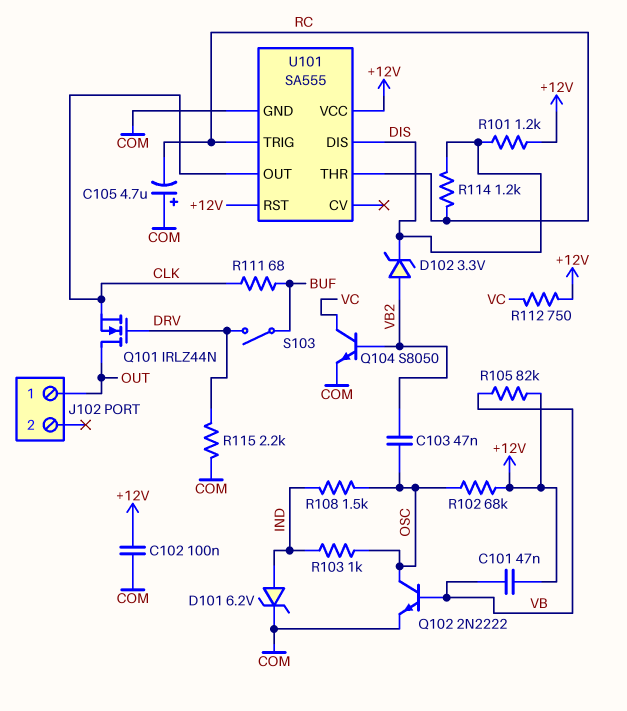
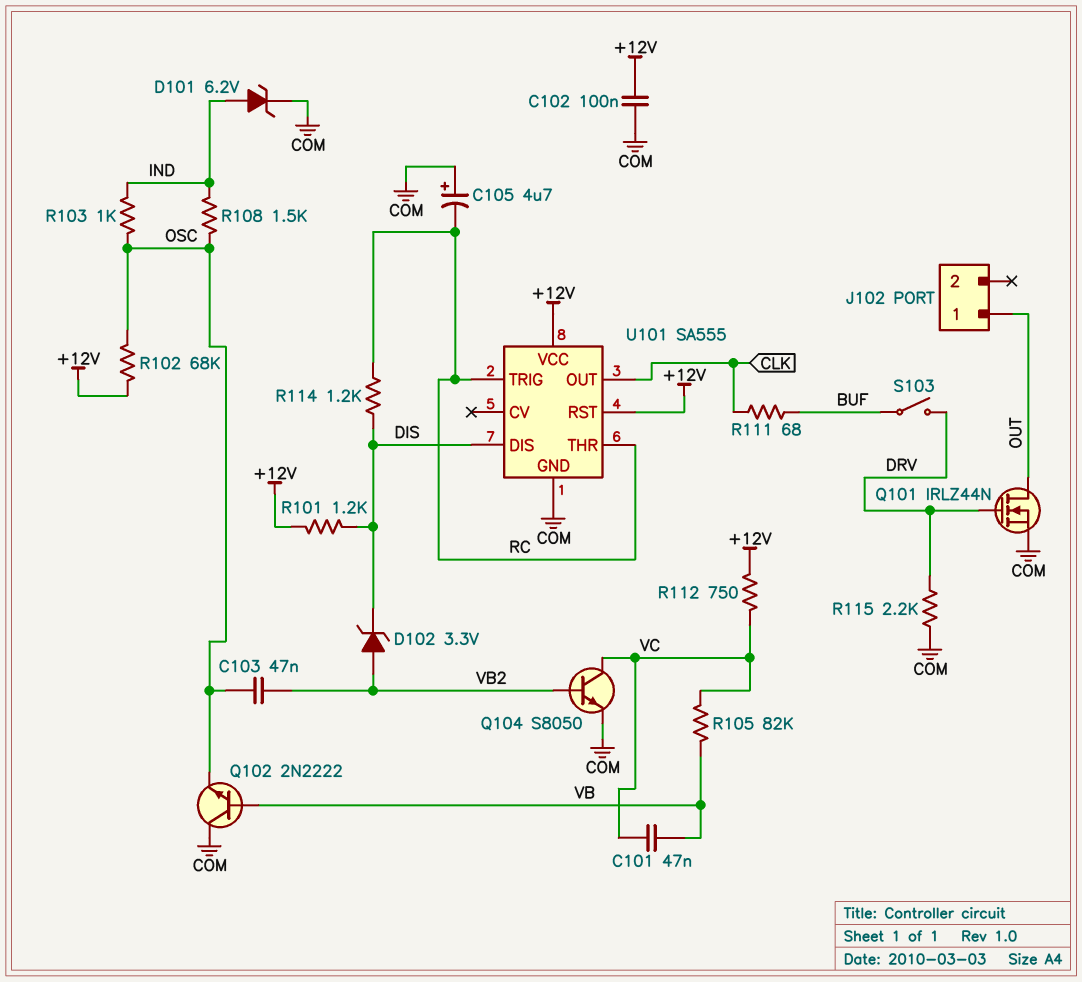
C101: 47nF (+12V, VB) -> 47nF (VB, VC)
Q101: NMOS IRLZ44N (G DRV, D OUT, S CLK) -> NMOS IRLZ44N (G DRV, D OUT, S COM)
Q102: NPN 2N2222 (B VB, C OSC, E COM) -> NPN 2N2222 (B VB, C COM, E OSC)
R105: 82k (+12V, VB) -> 82k (VB, VC)

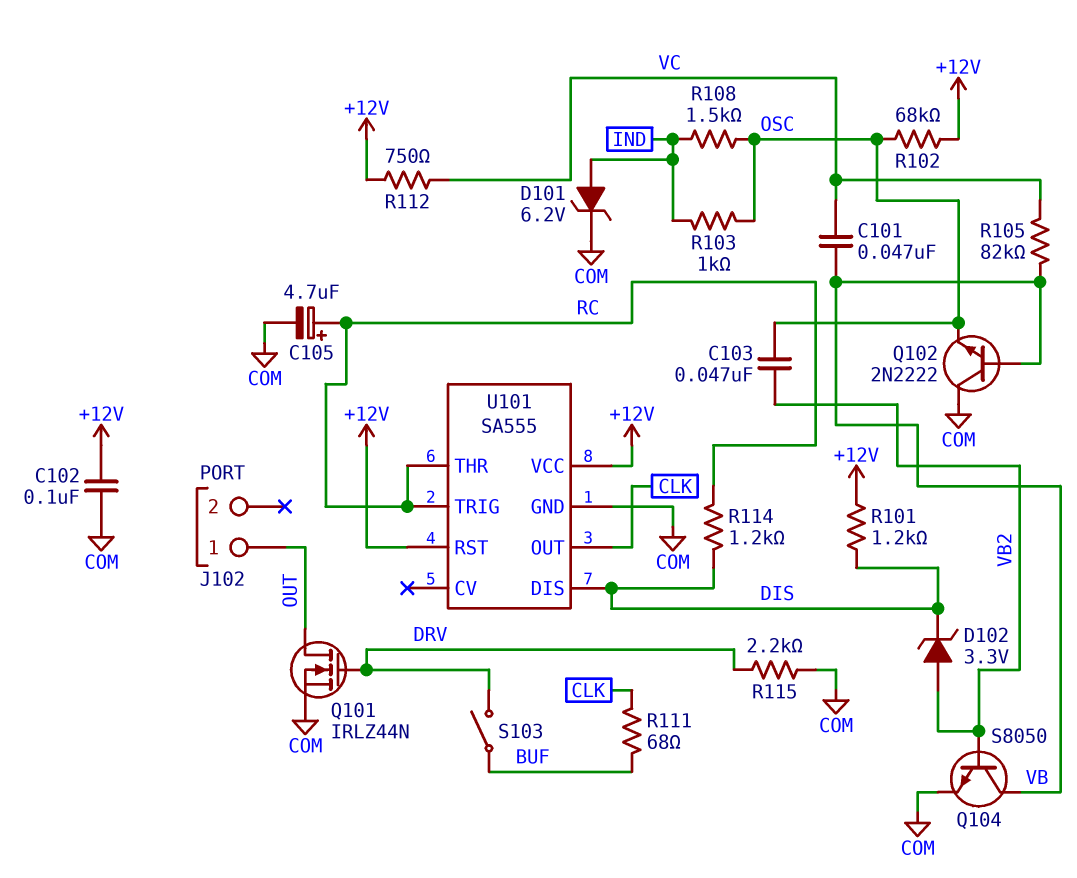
C105: 4.7uF (plus COM, minus RC) -> 4.7uF (plus RC, minus COM)
Q104: NPN S8050 (B VB2, C VC, E COM) -> NPN S8050 (B VB2, C VB, E COM)

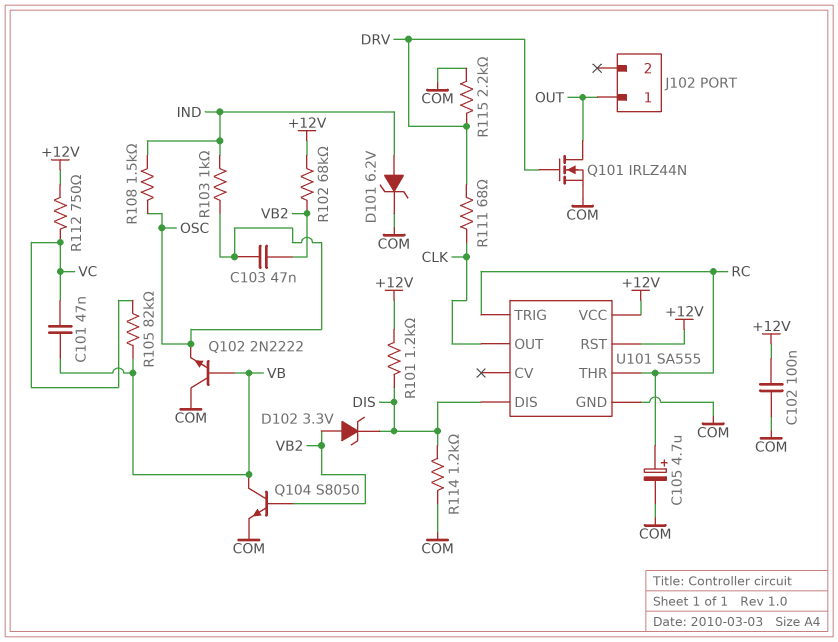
R102: 68k (+12V, OSC) -> 68k (+12V, VB2)
R111: 68 (BUF, CLK) -> 68 (CLK, DRV)
R114: 1.2k (DIS, RC) -> 1.2k (COM, DIS)
S103: switch (BUF, DRV) -> none

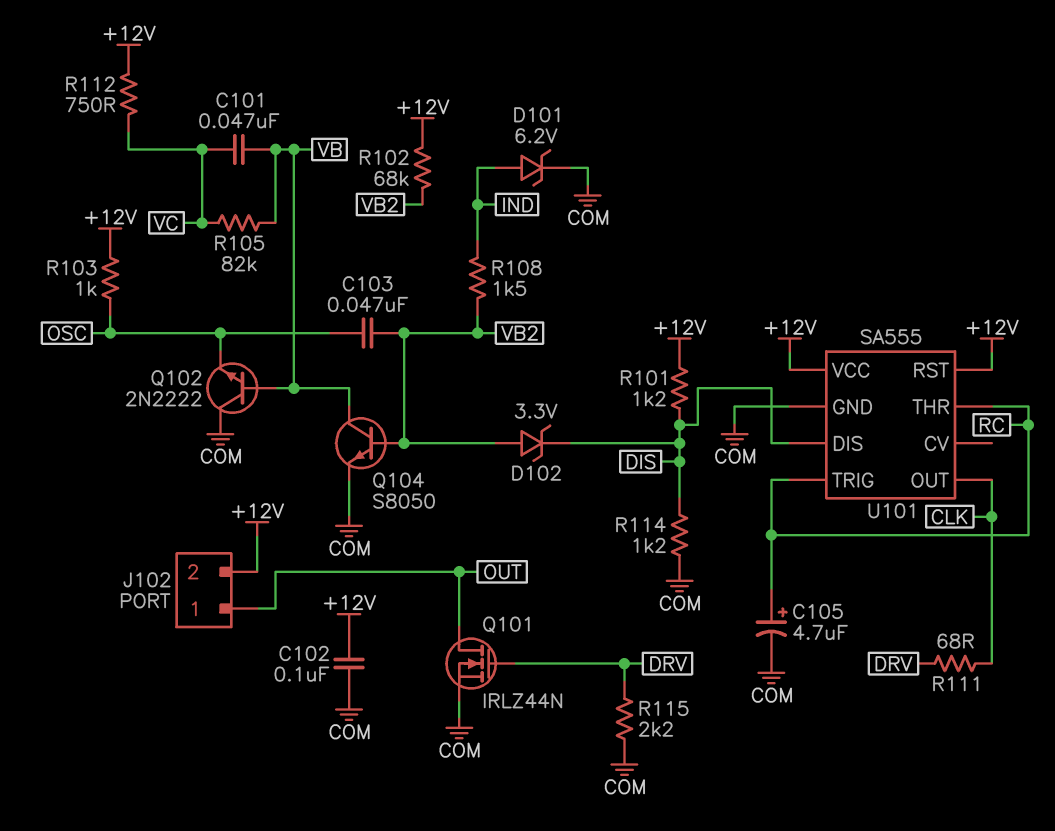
J102 pin 2: none -> +12V
R103: 1k (IND, OSC) -> 1k (+12V, OSC)
R108: 1.5k (IND, OSC) -> 1.5k (IND, VB2)

